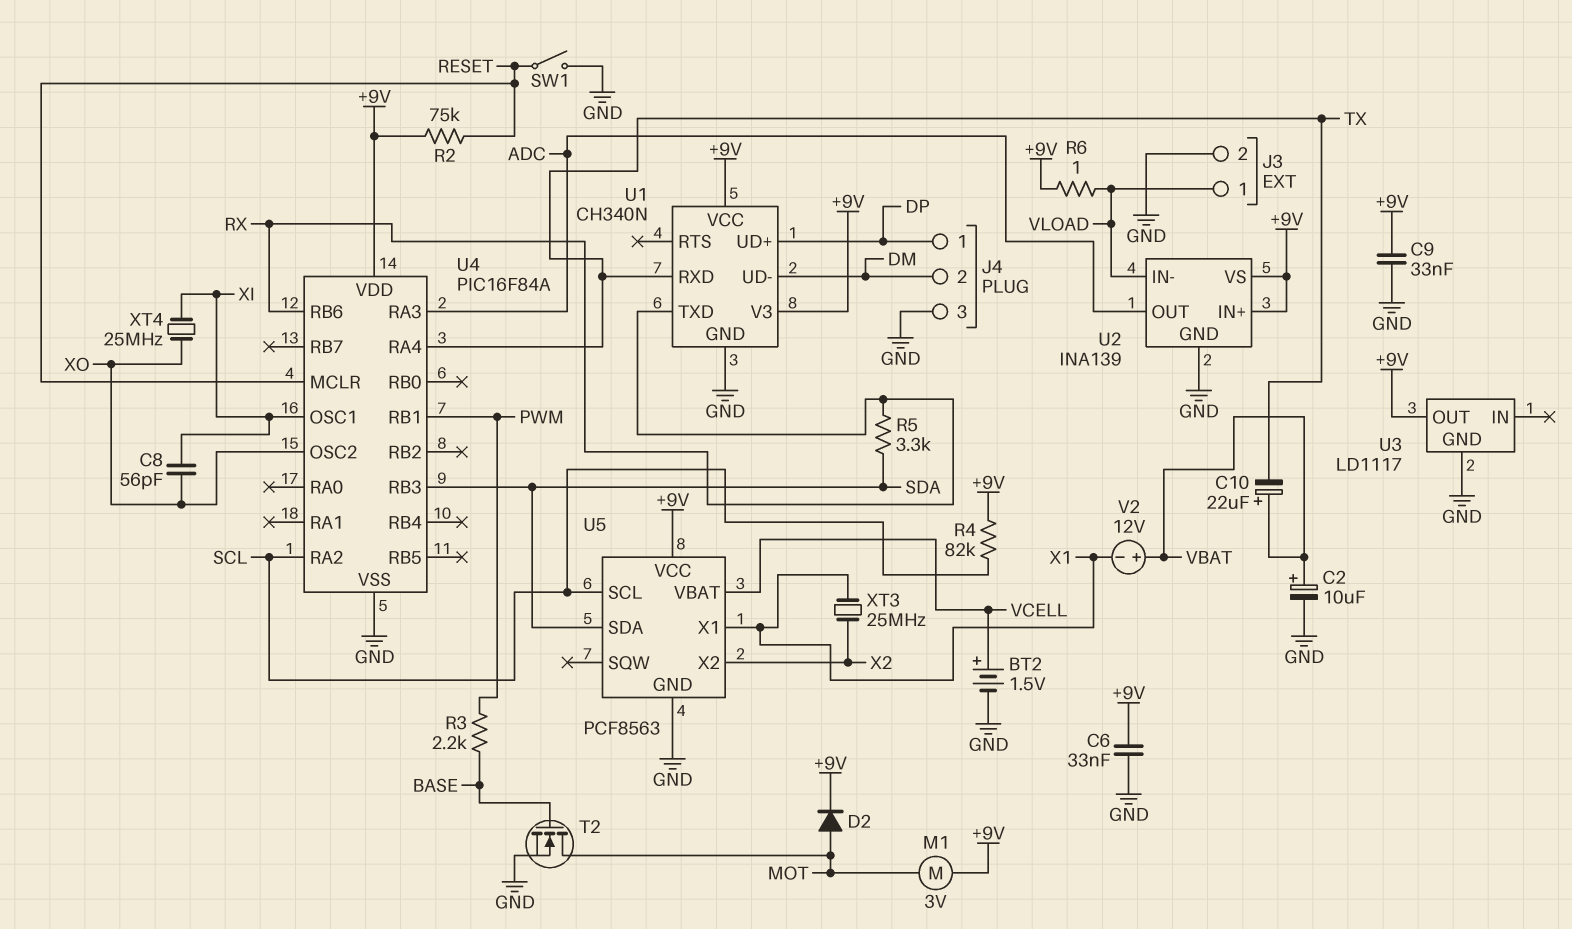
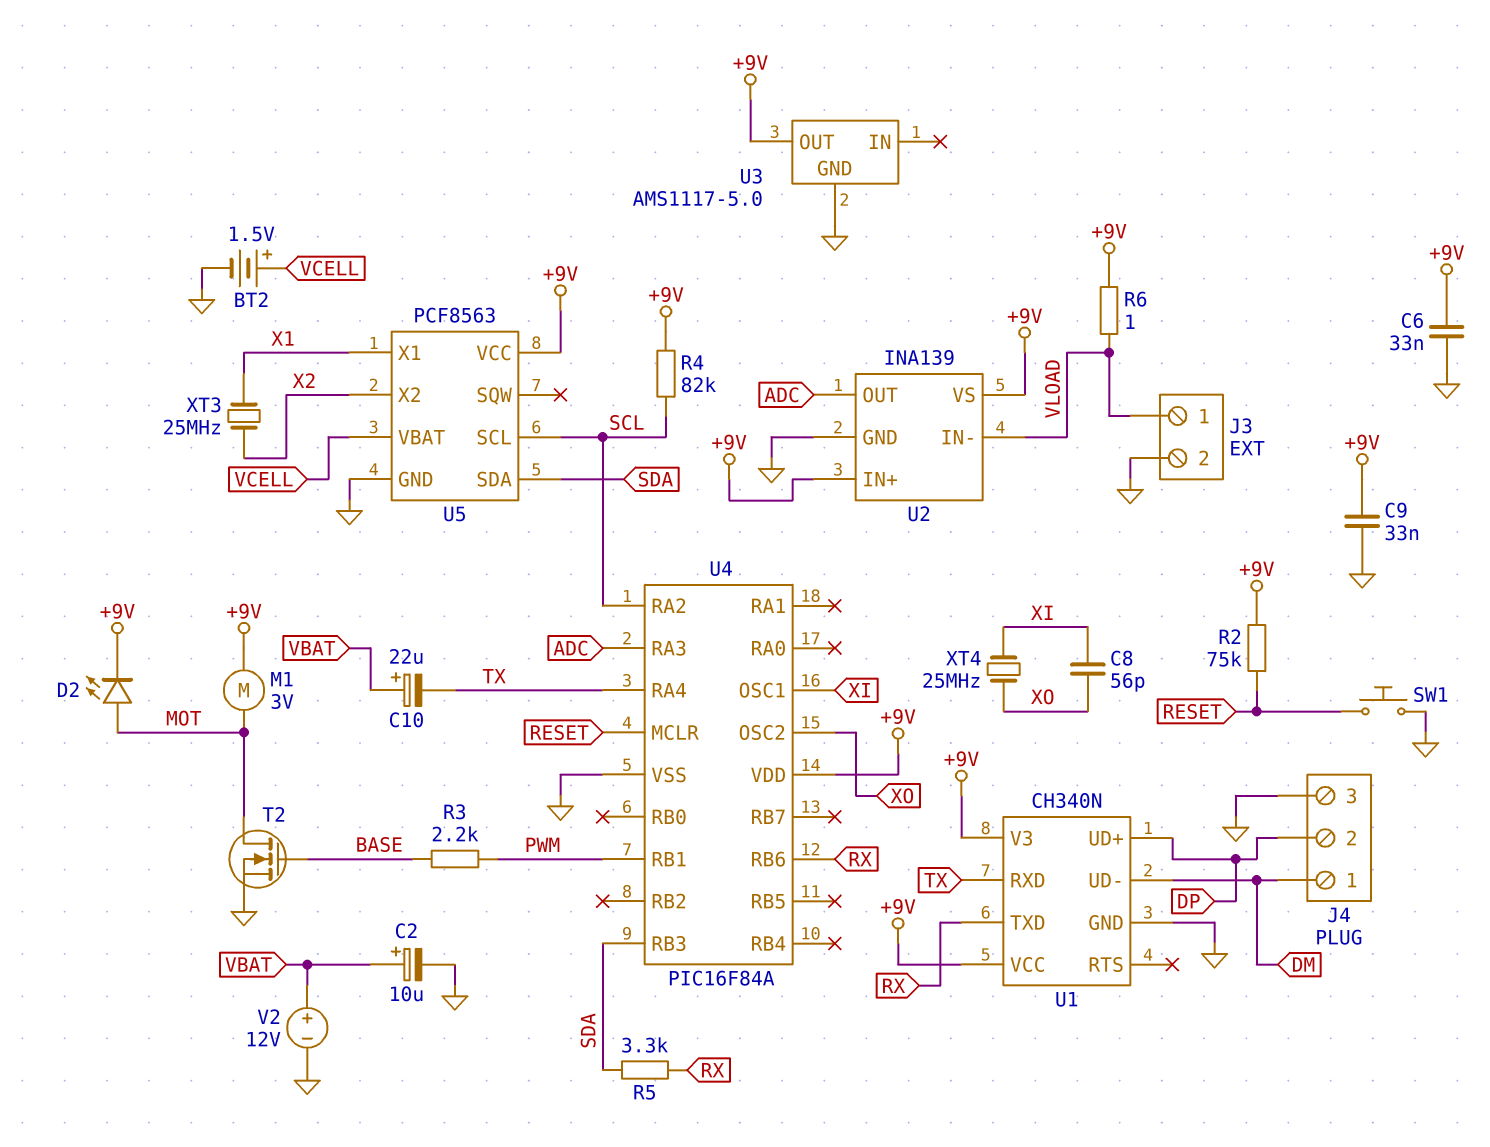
D2: diode (A MOT, K +9V) -> LED (A MOT, K +9V)
J4 pin 1: DP -> DM
J4 pin 2: DM -> DP
SW1: switch (GND, RESET) -> button (GND, RESET)
U3: LD1117 -> AMS1117-5.0
V2: 12V (plus VBAT, minus X1) -> 12V (plus VBAT, minus GND)

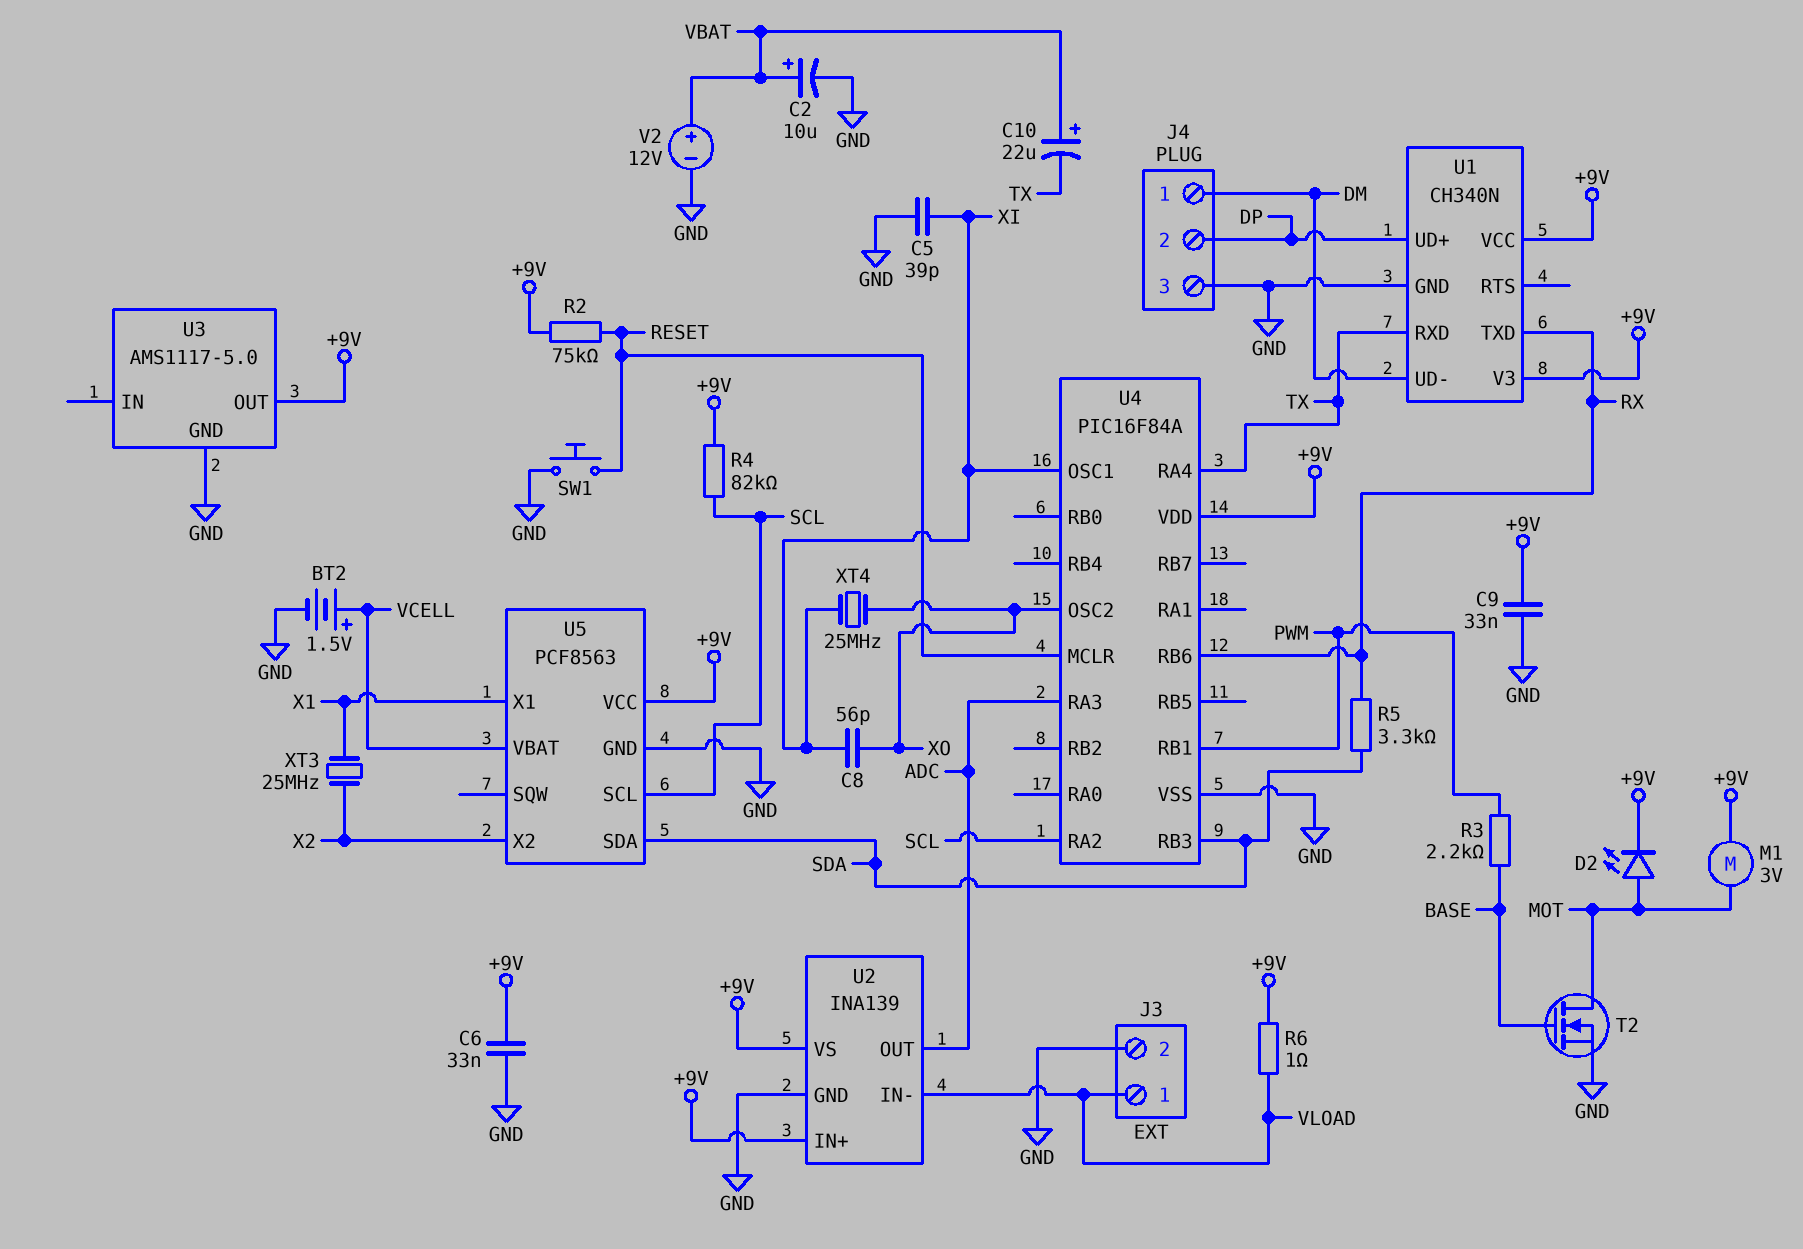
C5: none -> 39pF (GND, XI)

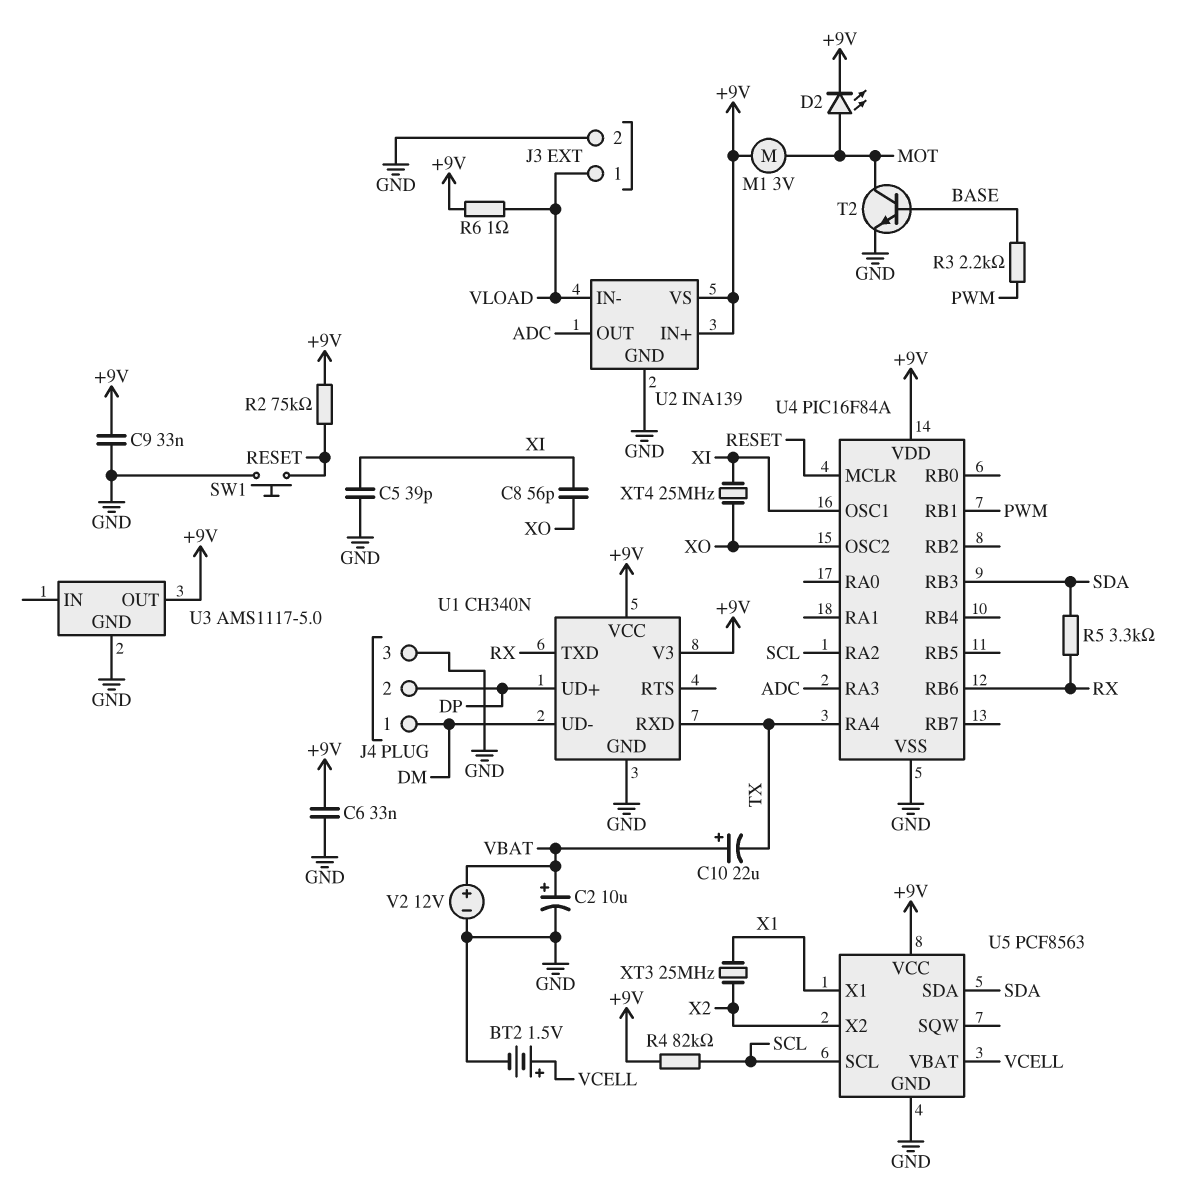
T2: NMOS (G BASE, D MOT, S GND) -> NPN (B BASE, C MOT, E GND)

